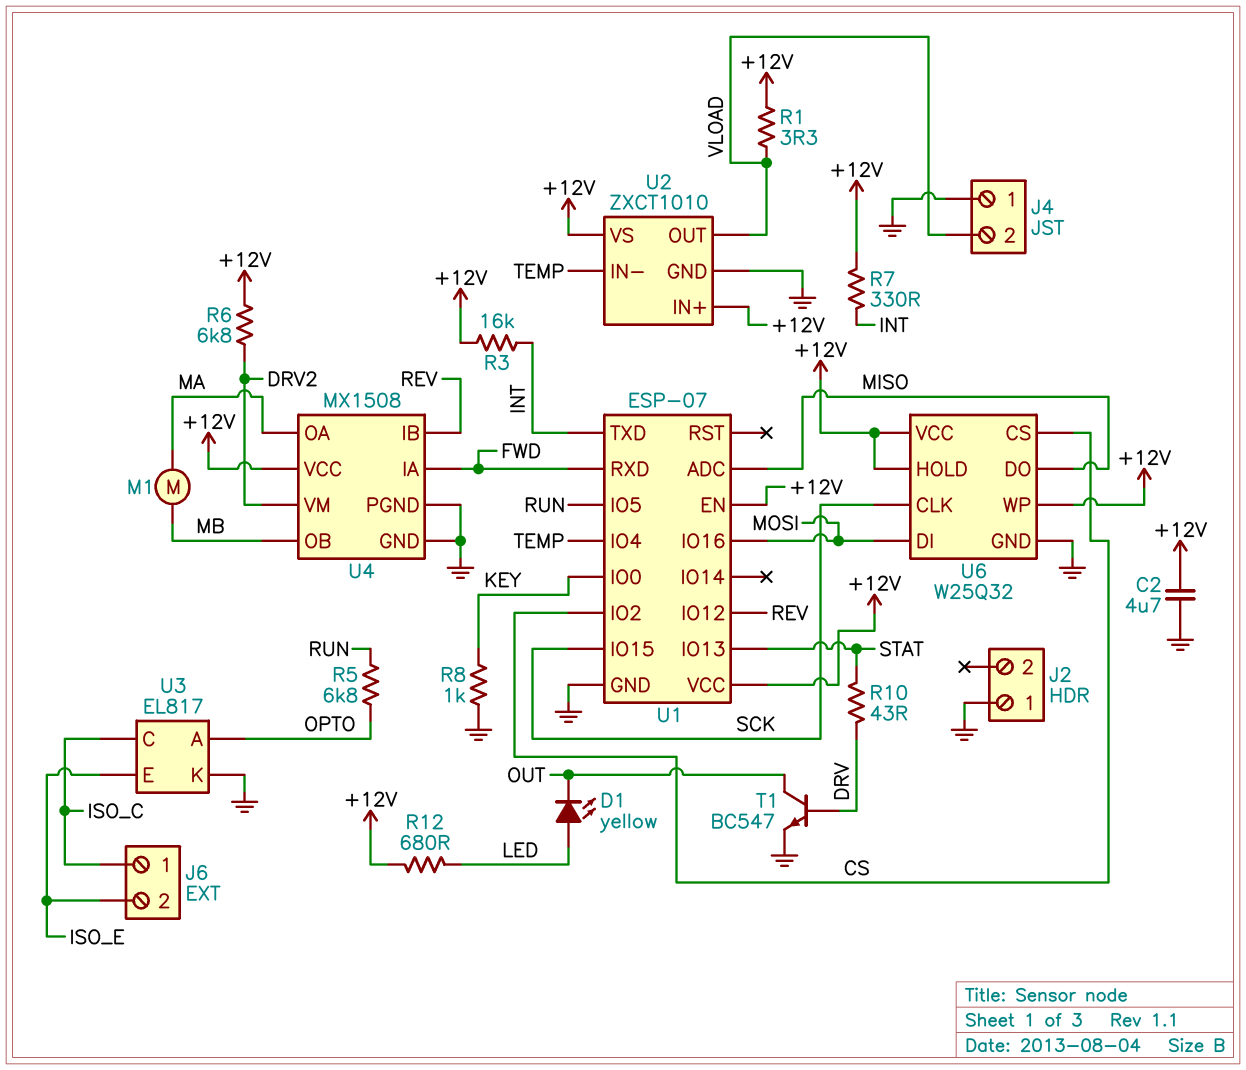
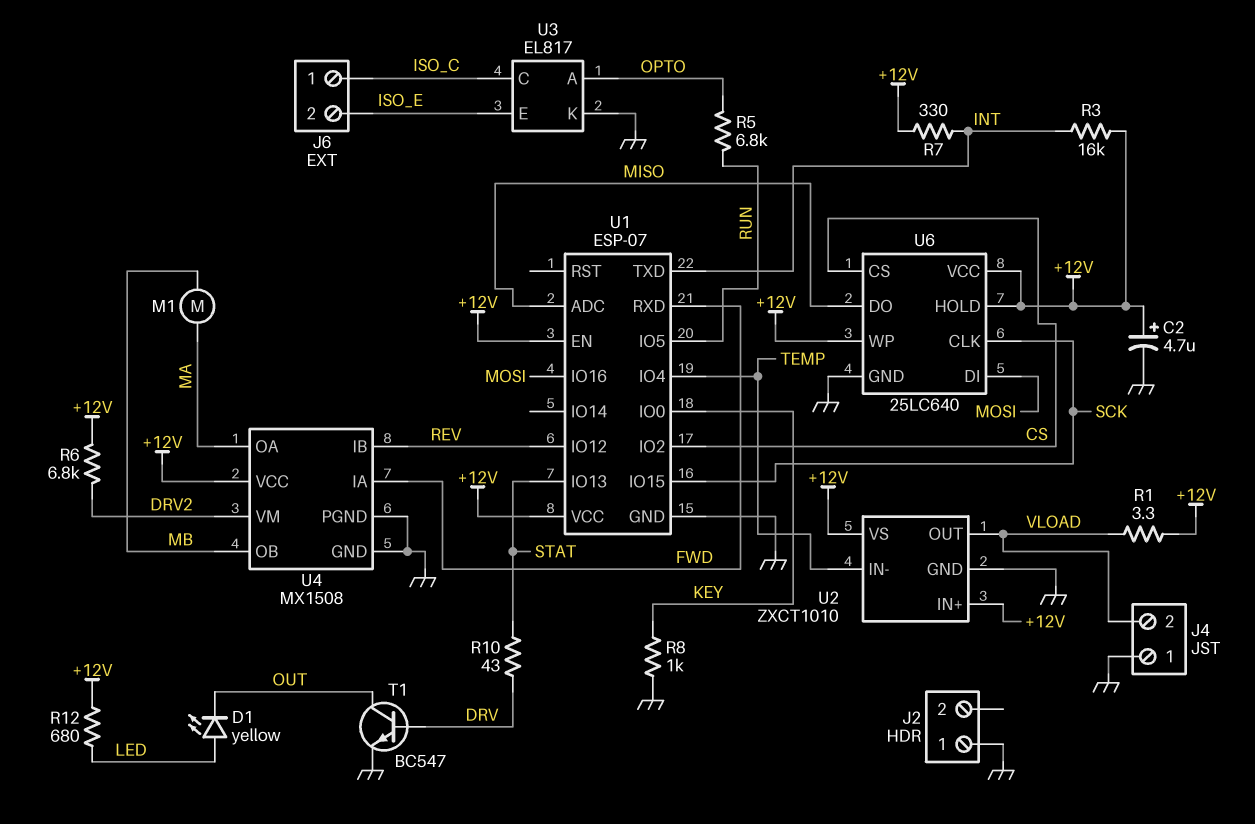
C2: 4.7uF (+12V, GND) -> 4.7uF (plus +12V, minus GND)
U6: W25Q32 -> 25LC640

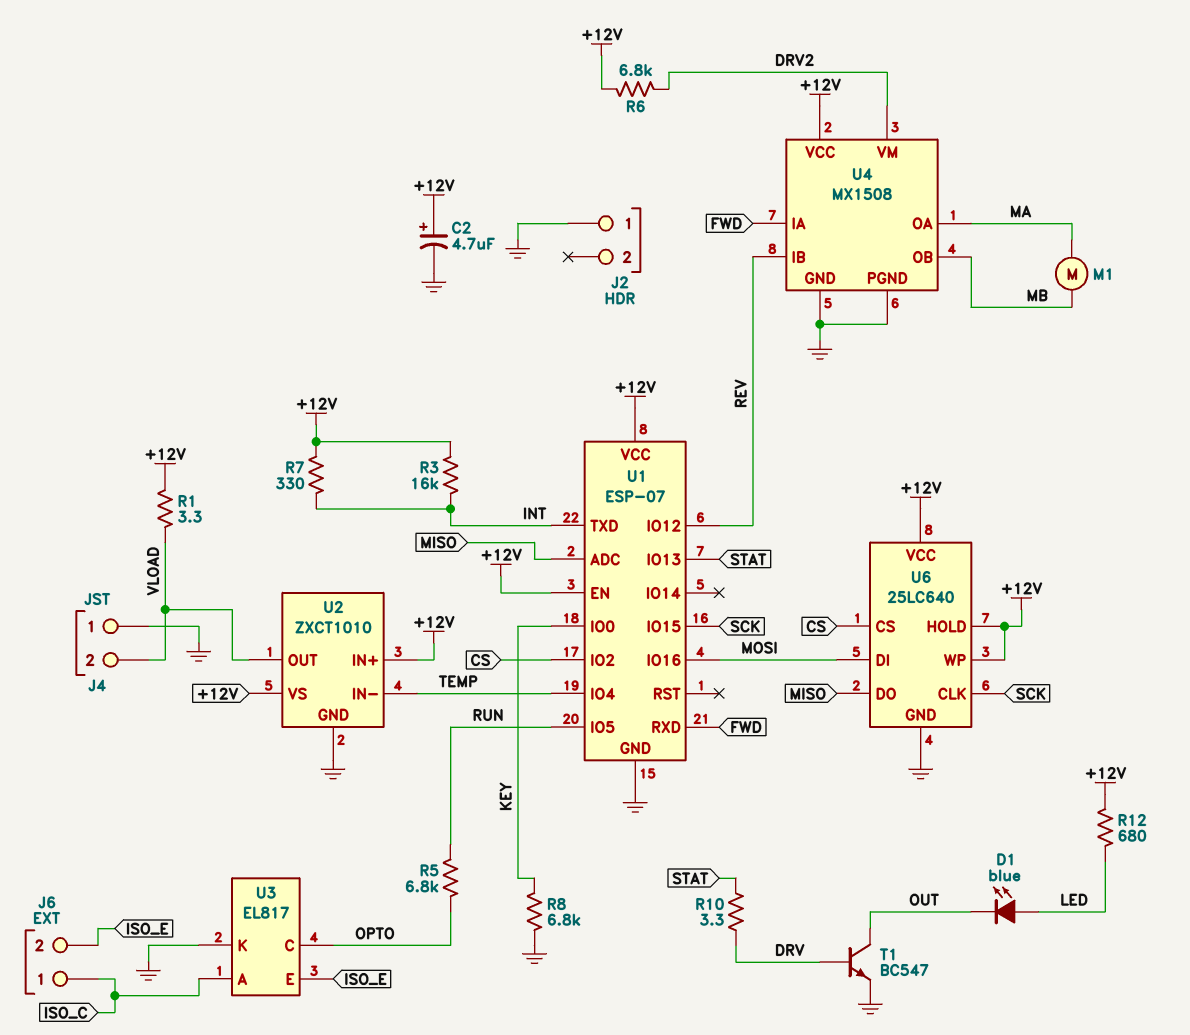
D1: LED yellow (A LED, K OUT) -> LED blue (A LED, K OUT)
R8: 1k (GND, KEY) -> 6.8k (GND, KEY)
R10: 43 (DRV, STAT) -> 3.3 (DRV, STAT)
U3 pin A: OPTO -> ISO_C
U3 pin C: ISO_C -> OPTO

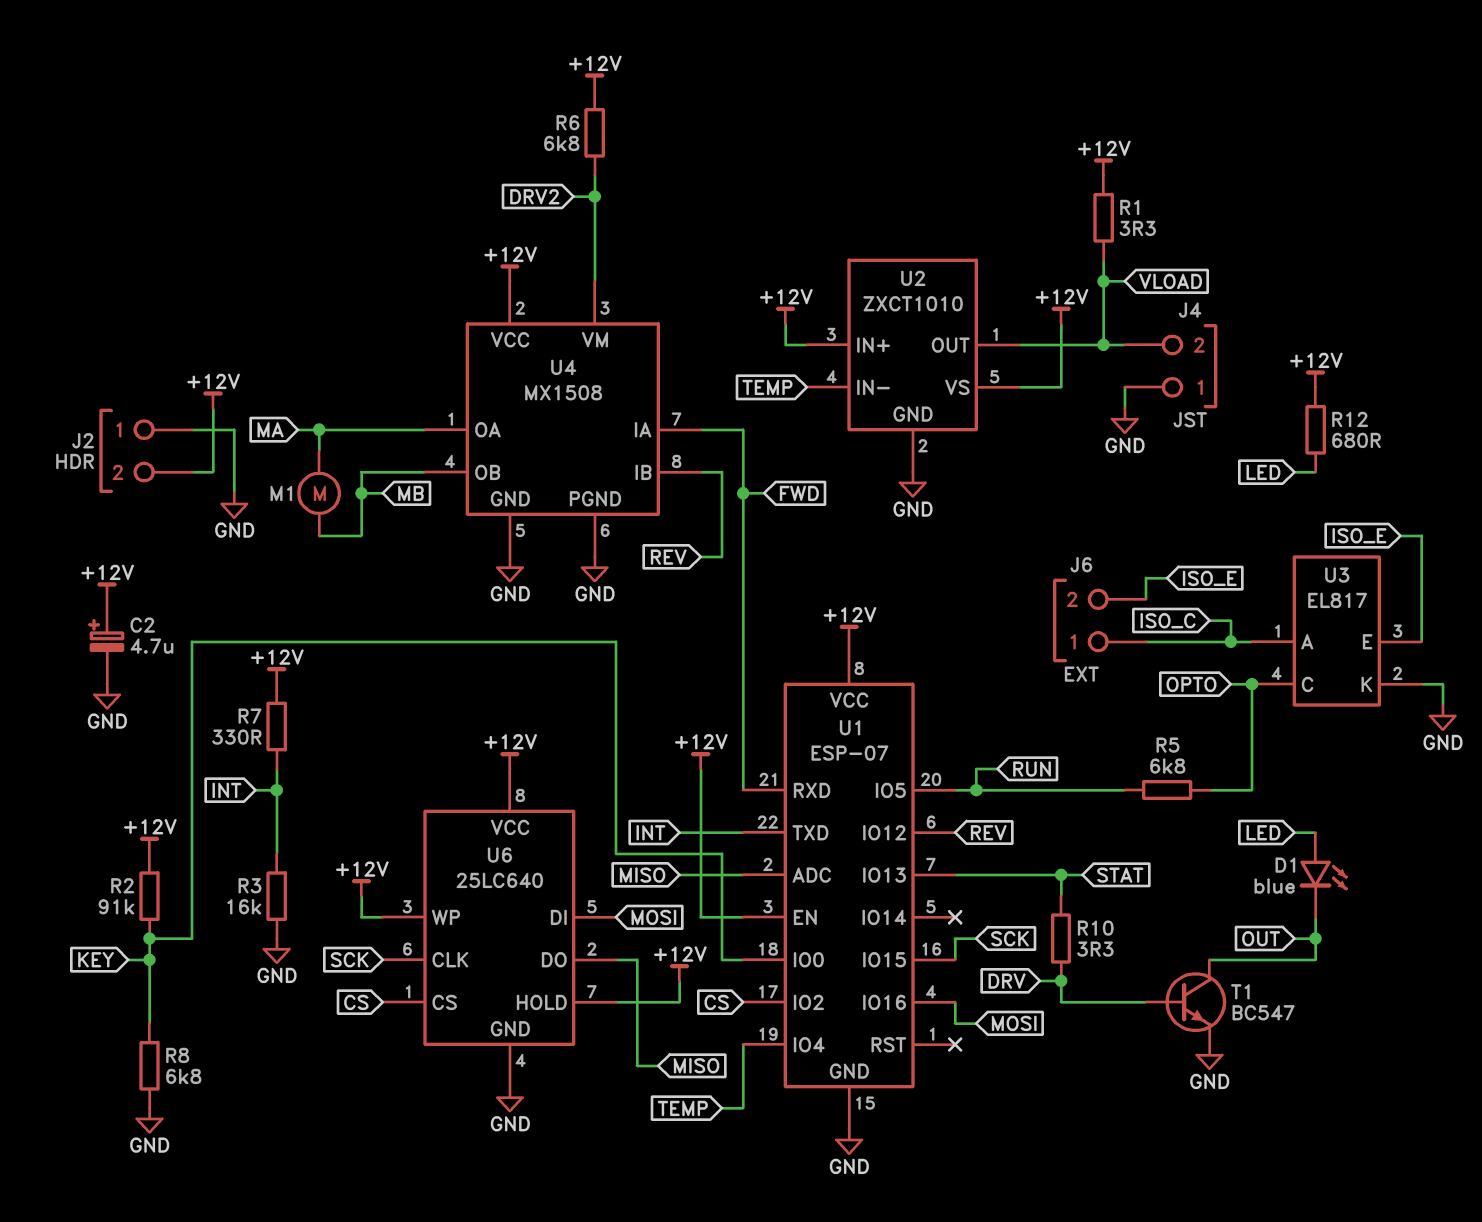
J2 pin 2: none -> +12V
R2: none -> 91k (+12V, KEY)
R3: 16k (+12V, INT) -> 16k (GND, INT)

